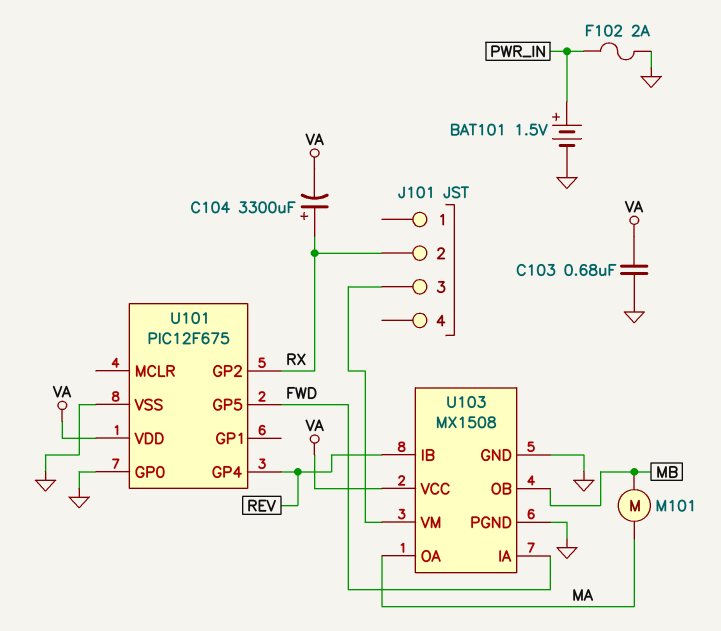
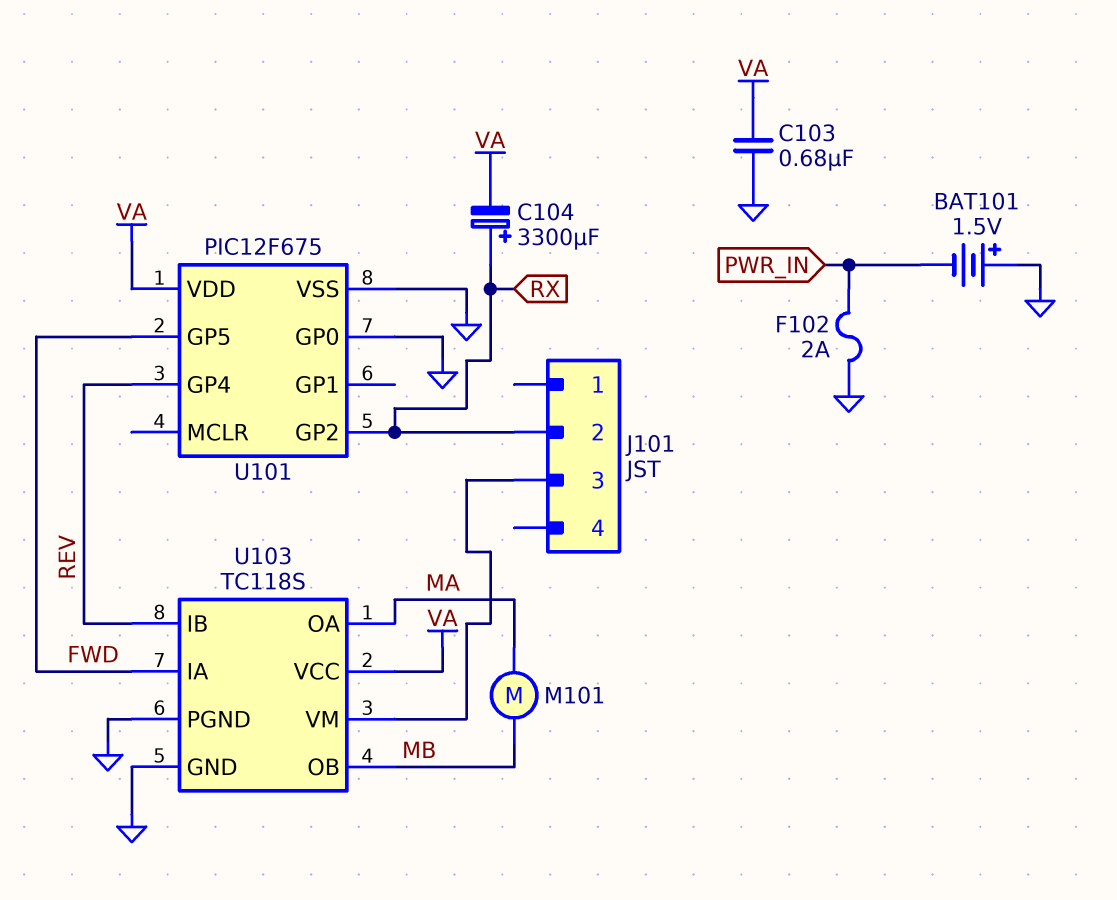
BAT101: 1.5V (plus PWR_IN, minus GND) -> 1.5V (plus GND, minus PWR_IN)
U103: MX1508 -> TC118S

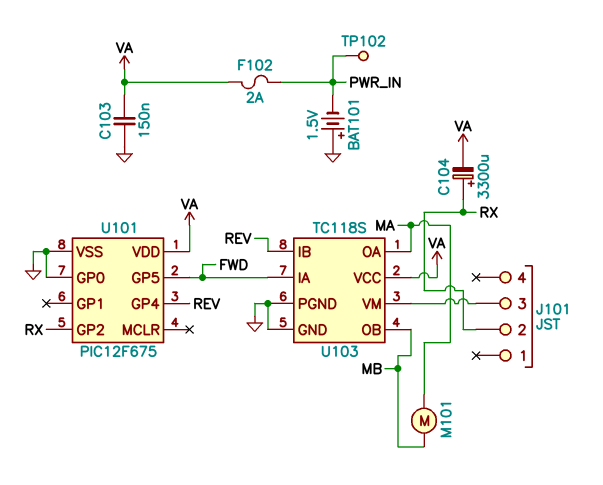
C103: 680nF (GND, VA) -> 150nF (GND, VA)
F102: 2A (GND, PWR_IN) -> 2A (PWR_IN, VA)
TP102: none -> test point (PWR_IN)

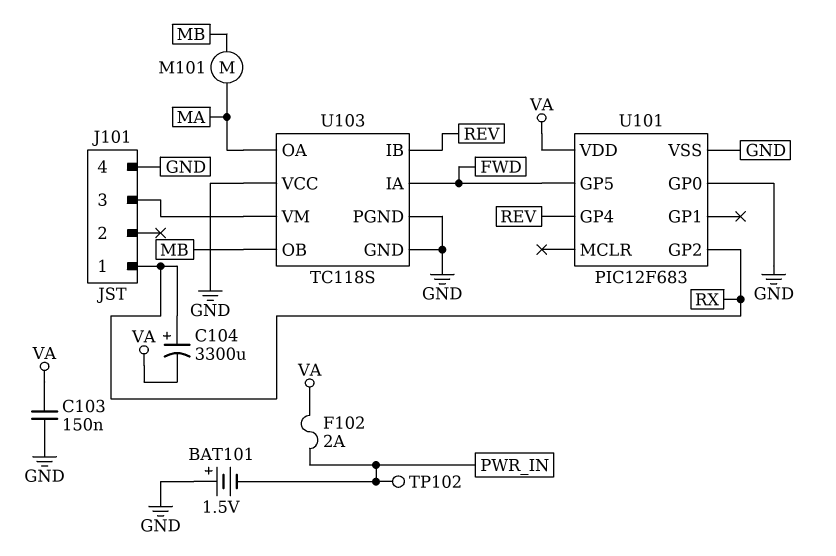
J101 pin 1: none -> RX
J101 pin 2: RX -> none
J101 pin 4: none -> GND
U101: PIC12F675 -> PIC12F683
U103 pin VCC: VA -> GND

